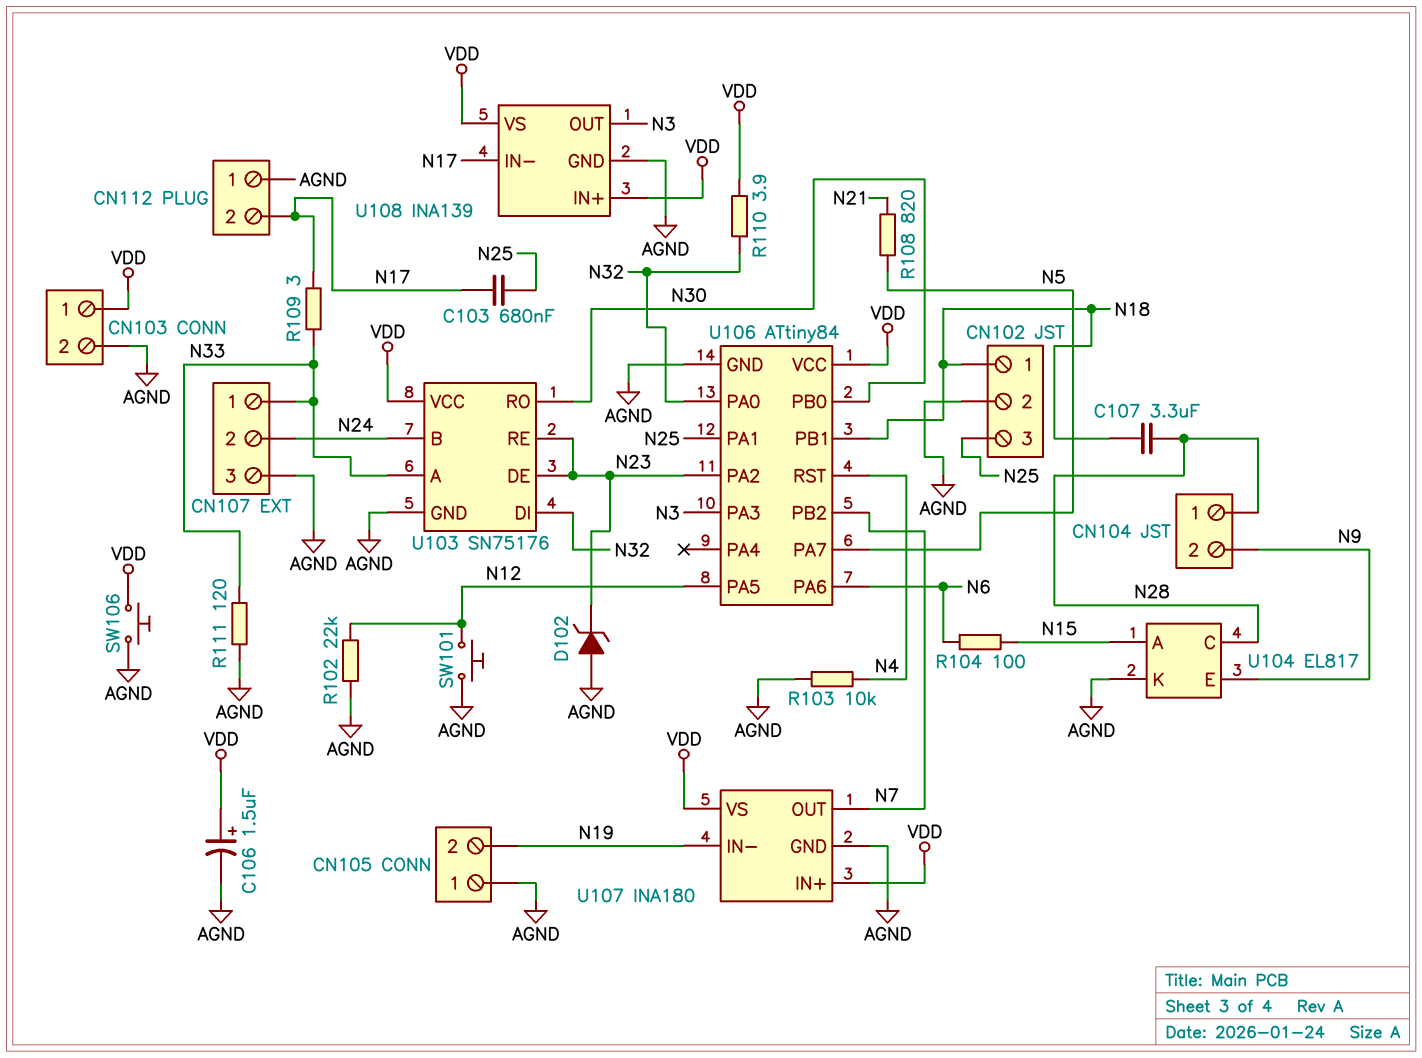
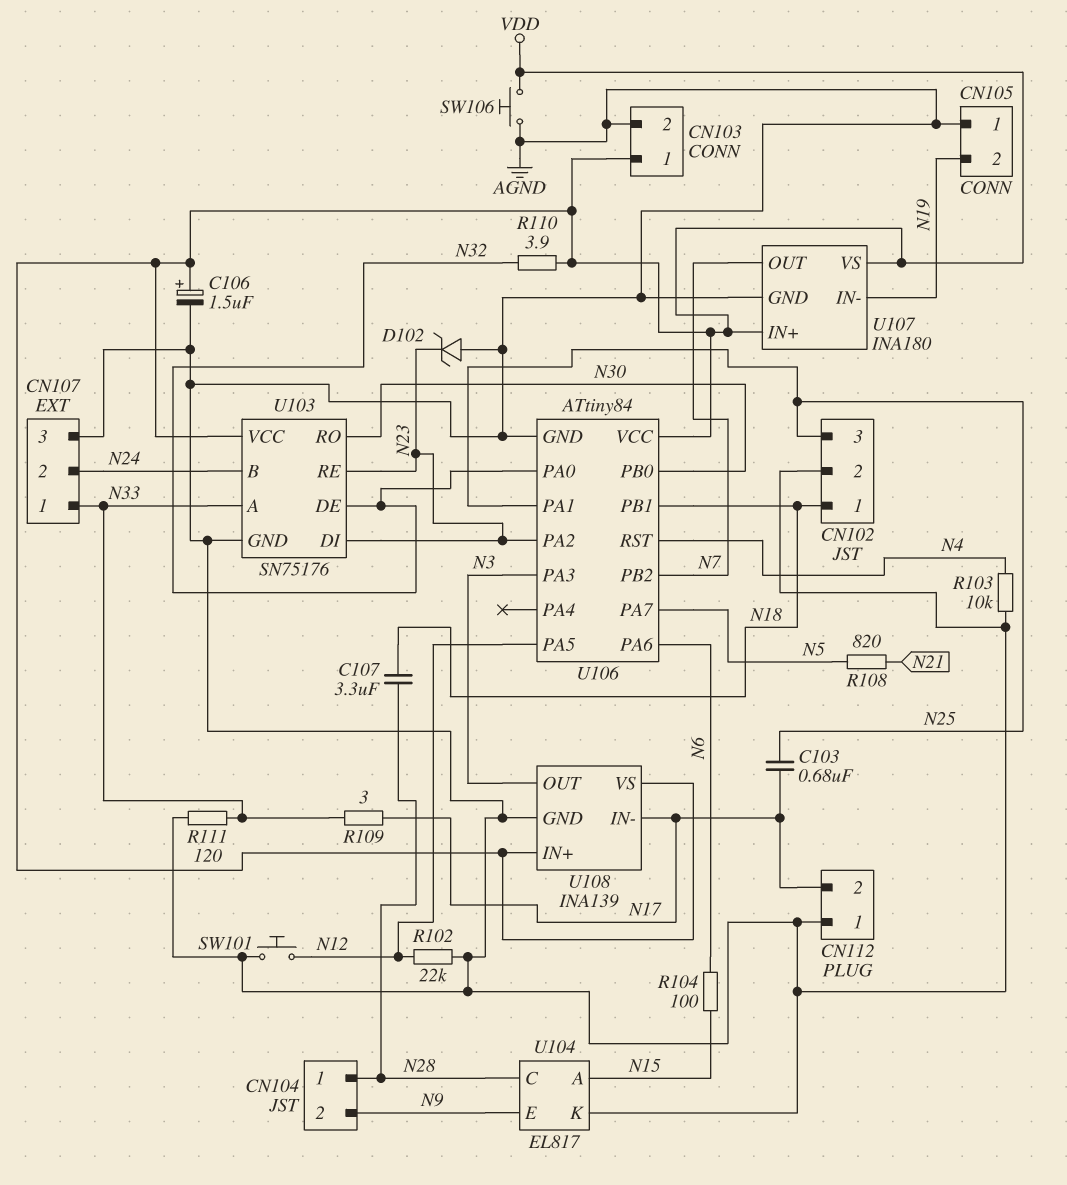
U103 pin DE: N23 -> N32
U103 pin DI: N32 -> N23

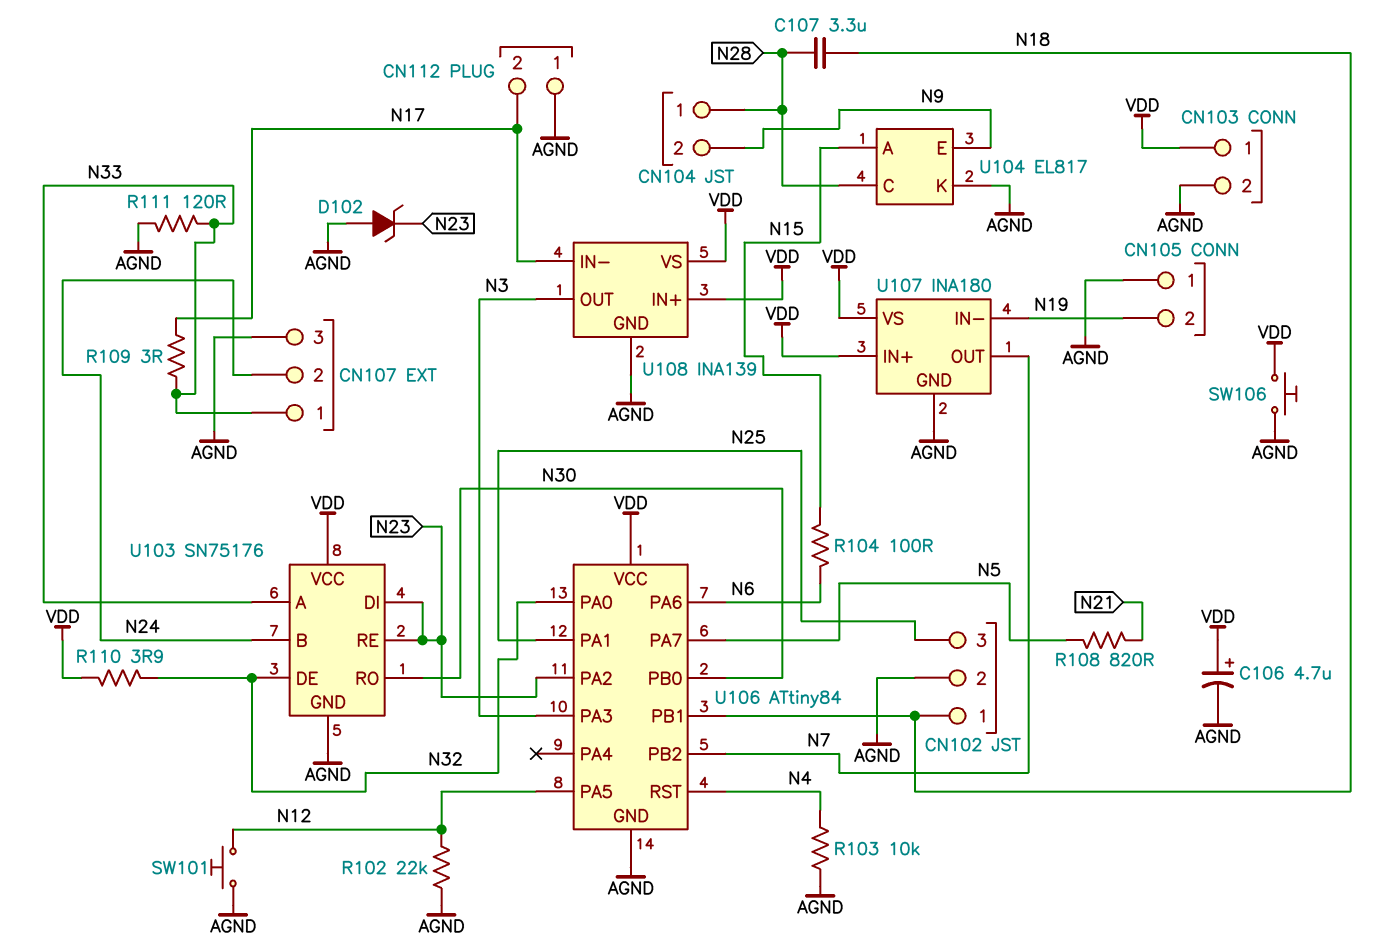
C103: 680nF (N17, N25) -> none
C106: 1.5uF (plus VDD, minus AGND) -> 4.7uF (plus VDD, minus AGND)

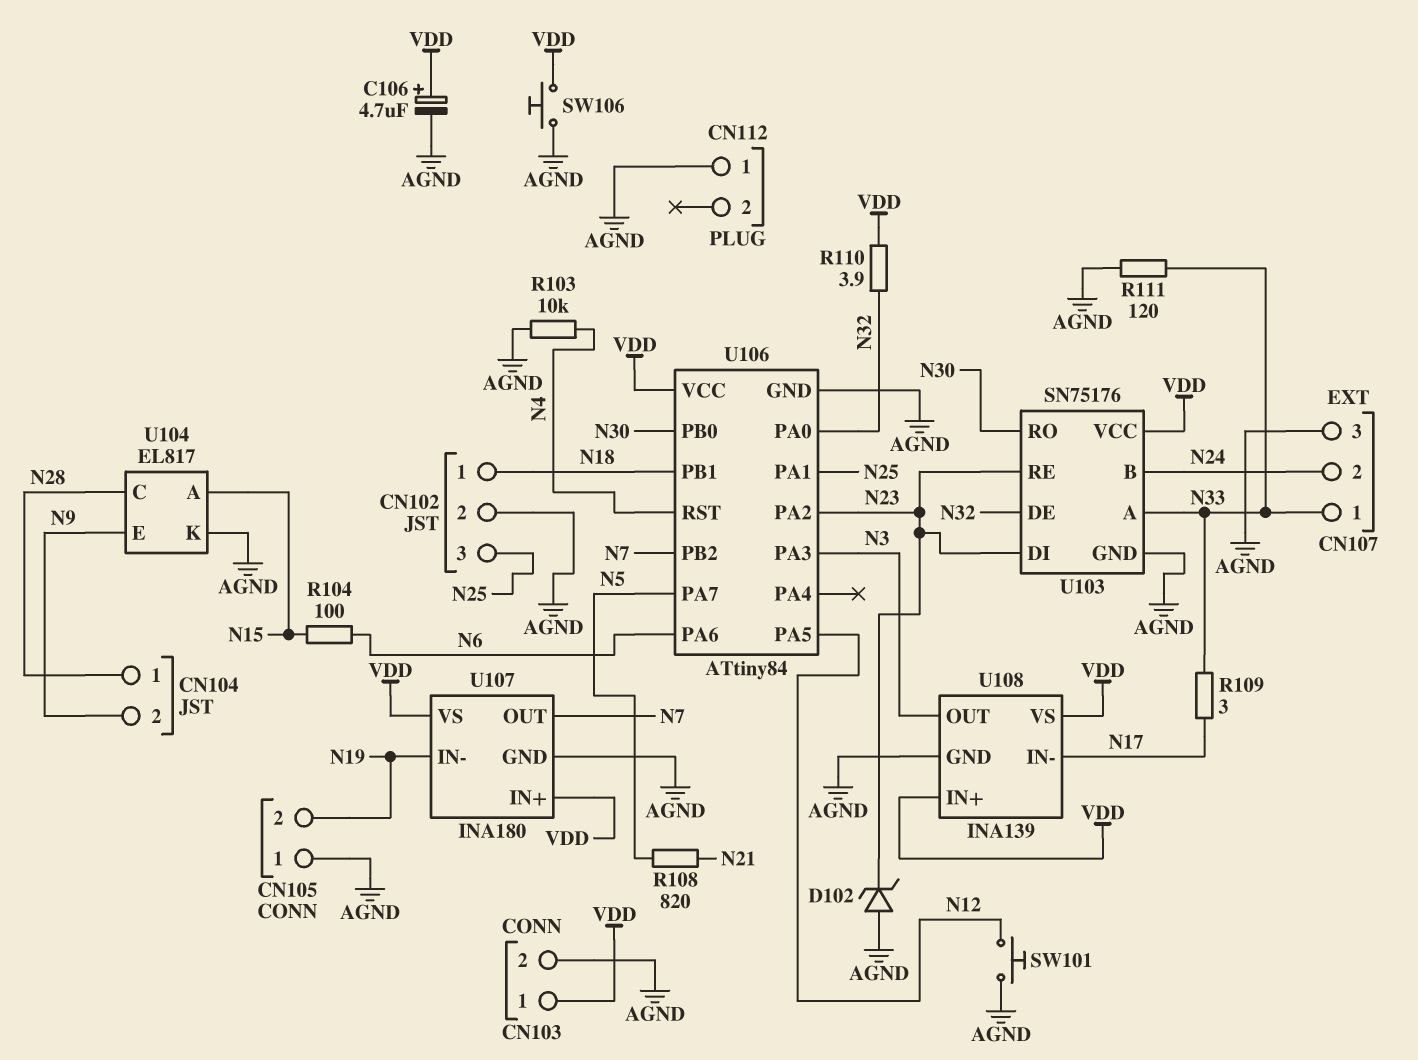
C107: 3.3uF (N18, N28) -> none
CN112 pin 2: N17 -> none
R102: 22k (AGND, N12) -> none

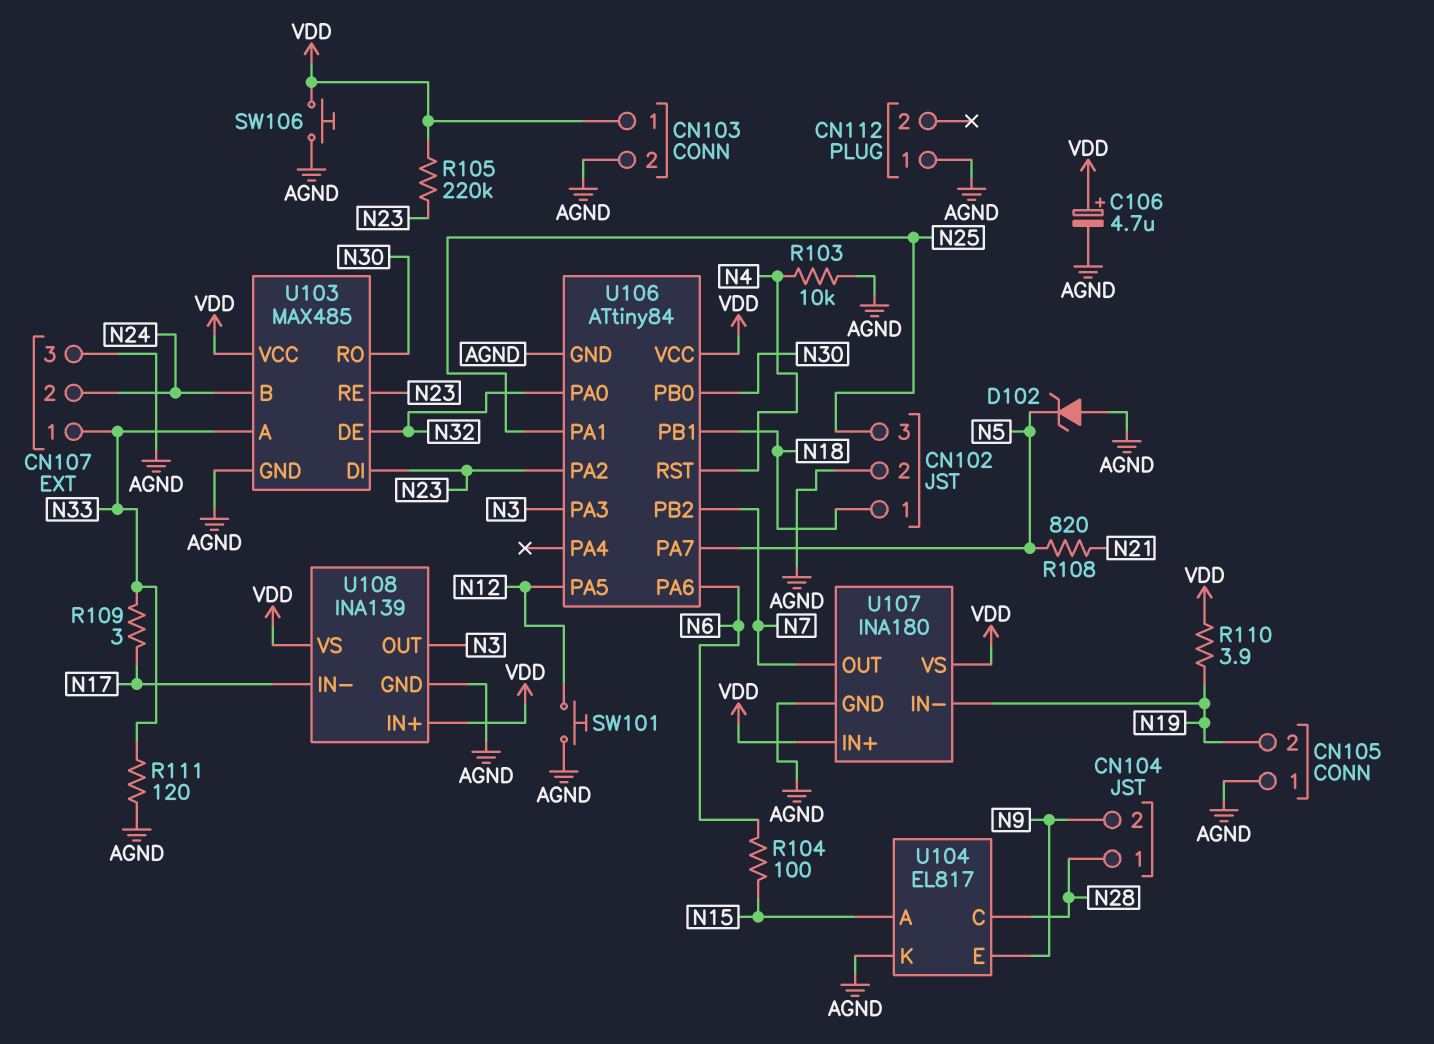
D102: zener (A AGND, K N23) -> zener (A AGND, K N5)
R105: none -> 220k (N23, VDD)
R110: 3.9 (N32, VDD) -> 3.9 (N19, VDD)
U103: SN75176 -> MAX485

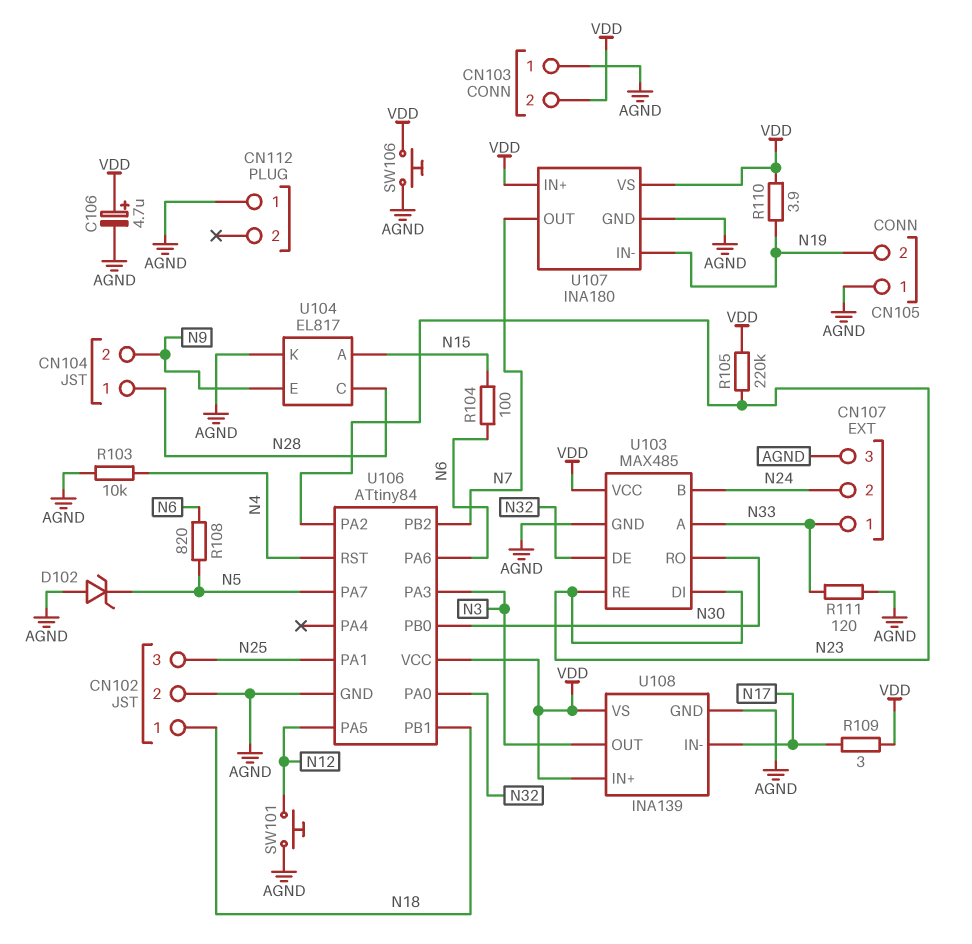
CN103 pin 1: VDD -> AGND
CN103 pin 2: AGND -> VDD
R108: 820 (N5, N21) -> 820 (N5, N6)
R109: 3 (N17, N33) -> 3 (N17, VDD)

